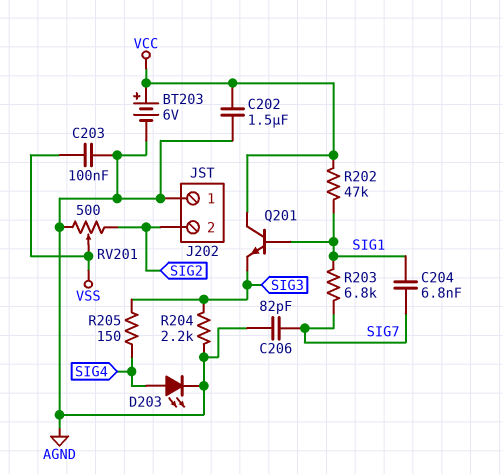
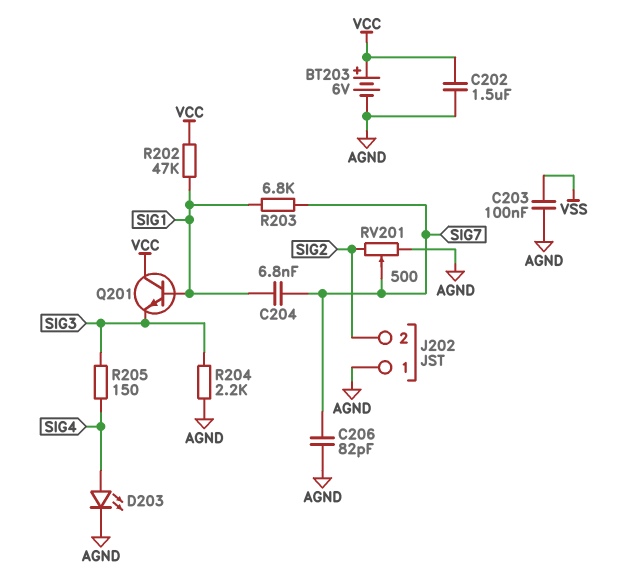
RV201: 500 (AGND, SIG2, wiper VSS) -> 500 (AGND, SIG2, wiper SIG7)

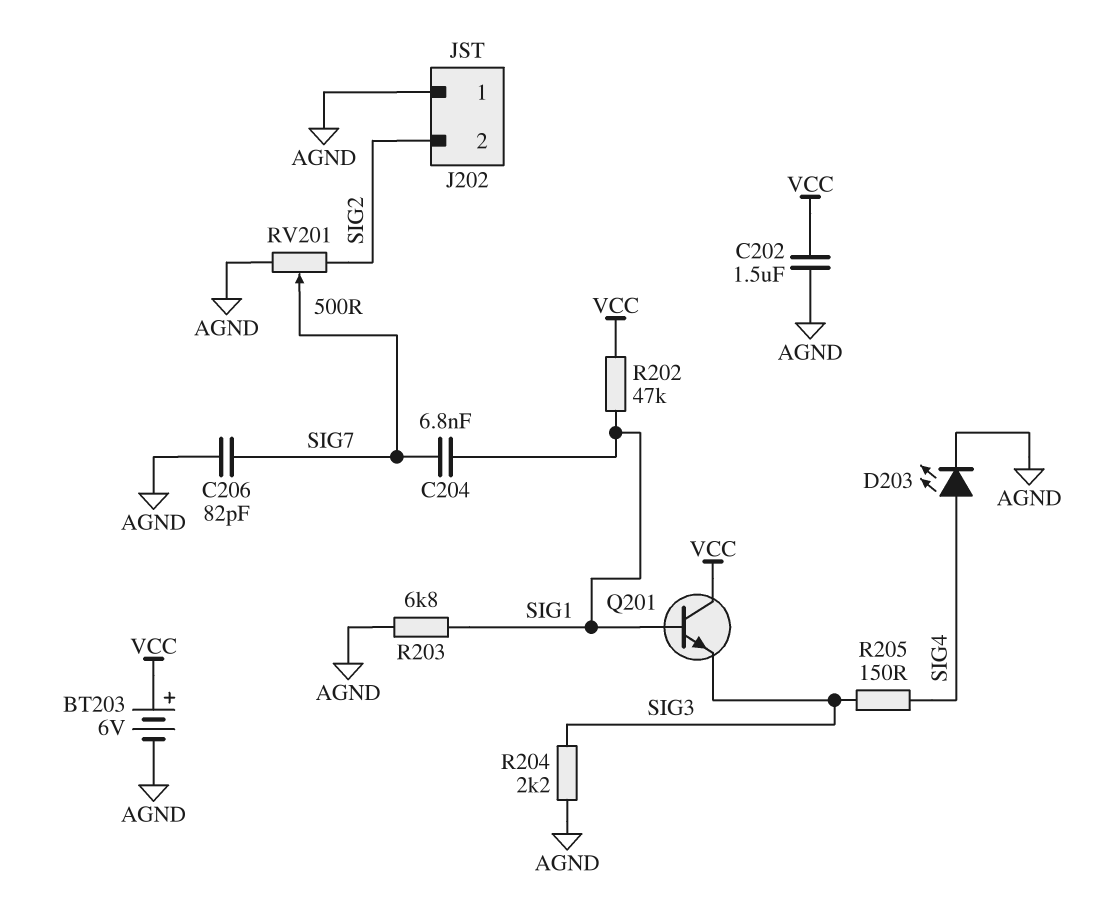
C203: 100nF (AGND, VSS) -> none
R203: 6.8k (SIG1, SIG7) -> 6.8k (AGND, SIG1)

